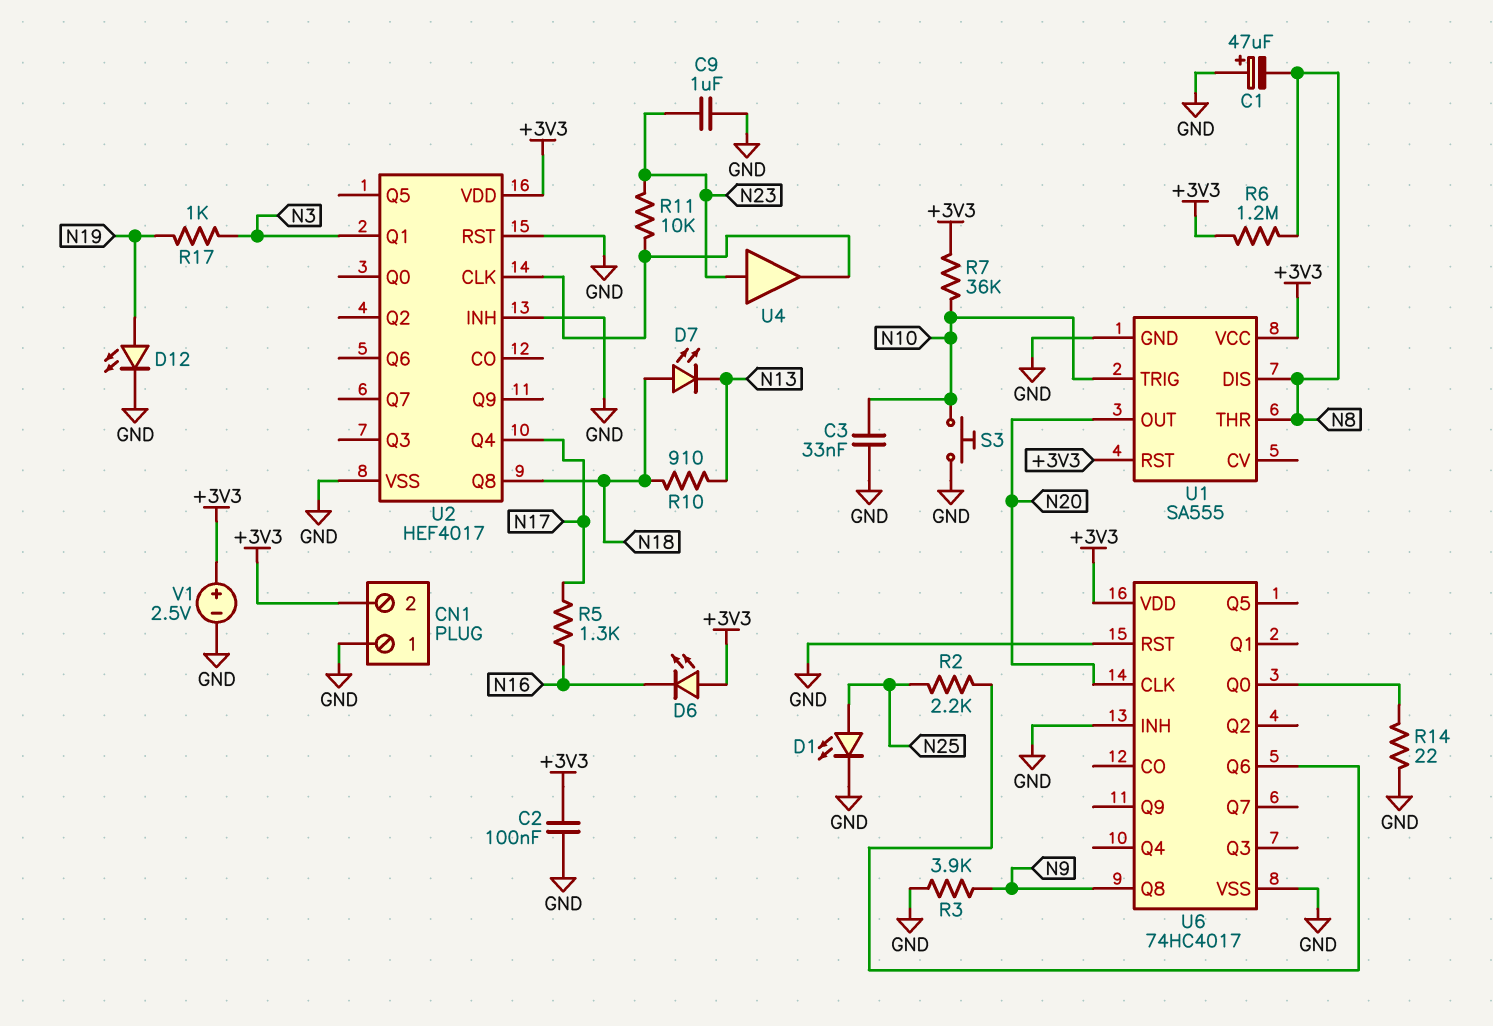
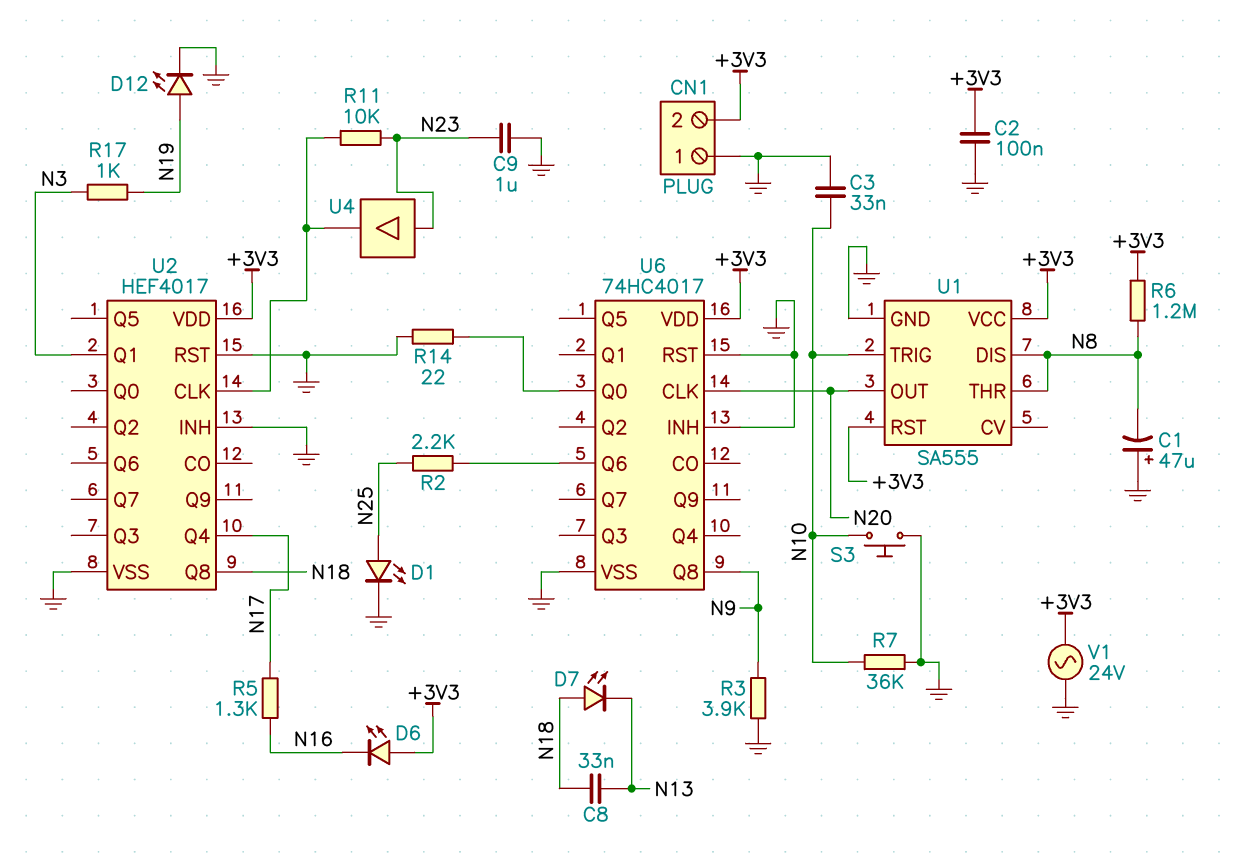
C8: none -> 33nF (N13, N18)
R7: 36k (+3V3, N10) -> 36k (GND, N10)
R10: 910 (N13, N18) -> none
V1: 2.5V (plus +3V3, minus GND) -> AC 24V (+3V3, GND)

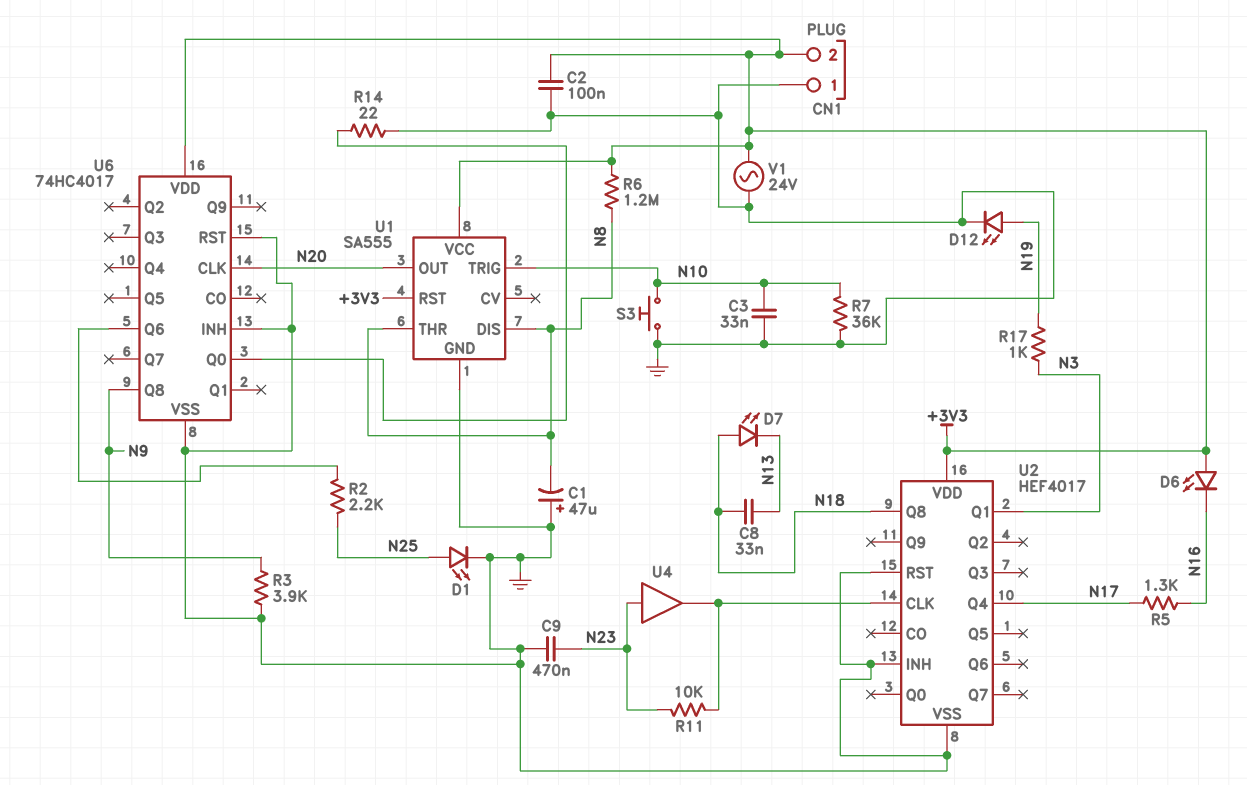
C9: 1uF (GND, N23) -> 470nF (GND, N23)

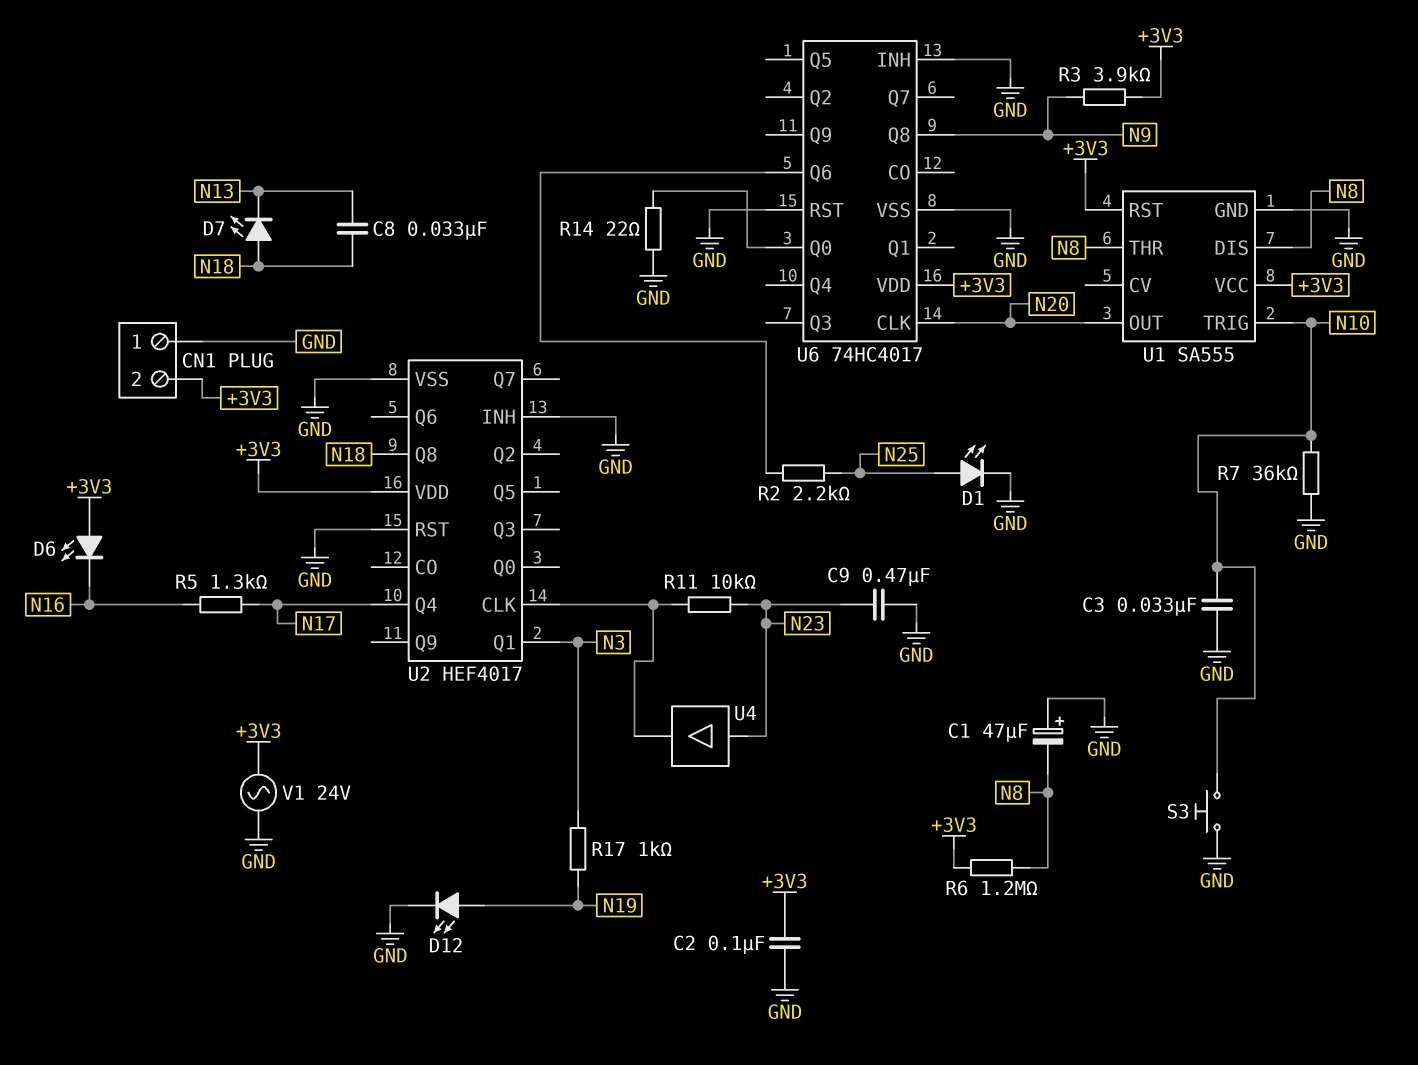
R3: 3.9k (GND, N9) -> 3.9k (+3V3, N9)

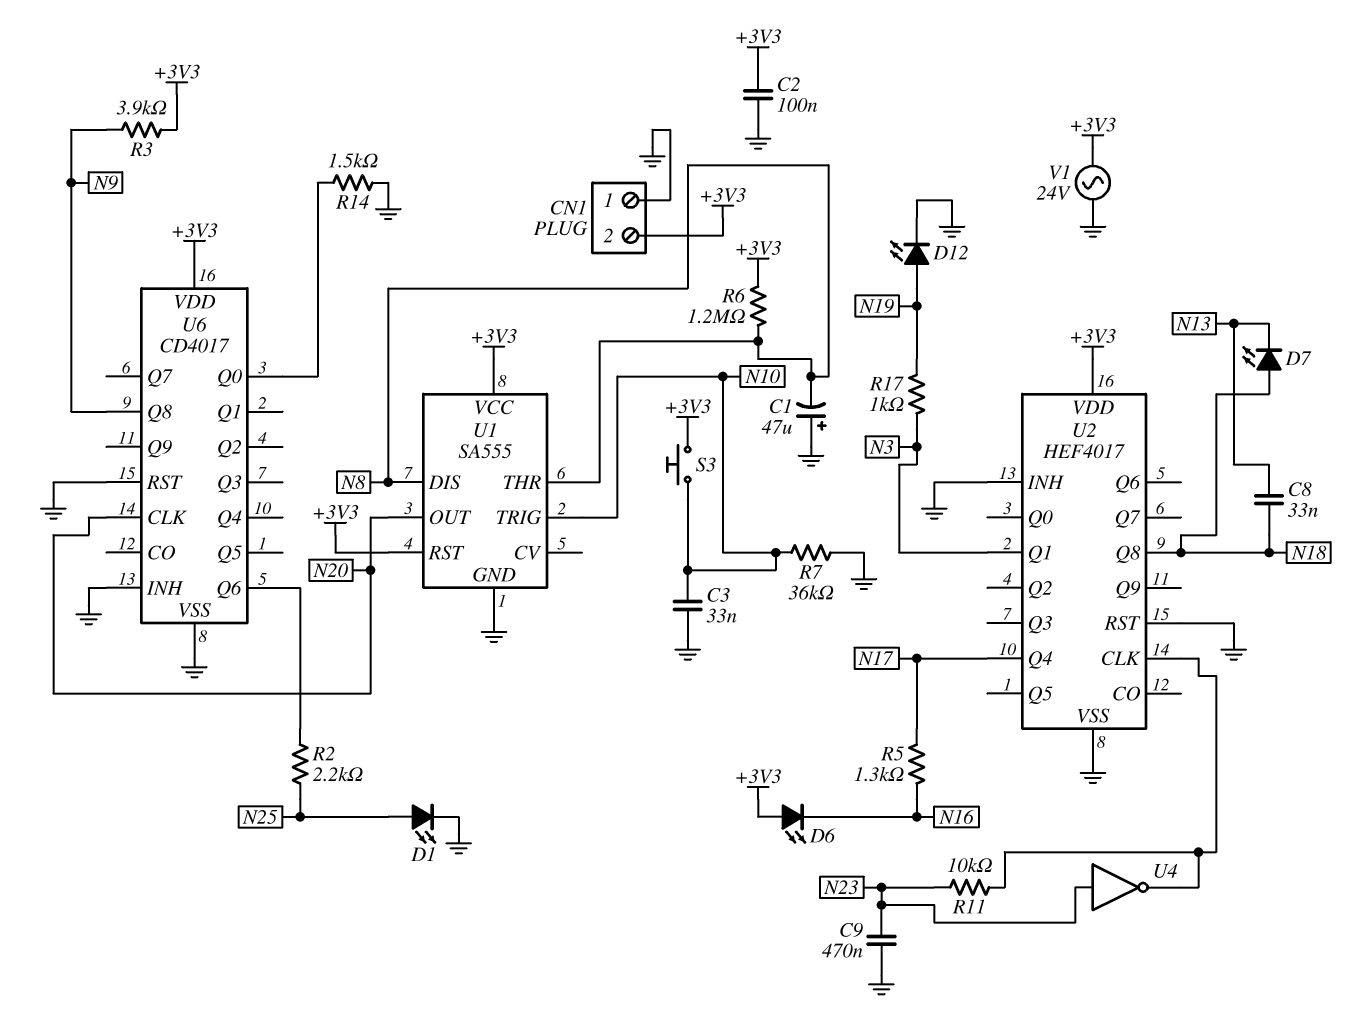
R14: 22 (GND, U6/Q0) -> 1.5k (GND, U6/Q0)
S3: button (GND, N10) -> button (+3V3, N10)
U4: buffer (in N23, out U2/CLK) -> NOT (in N23, out U2/CLK)
U6: 74HC4017 -> CD4017

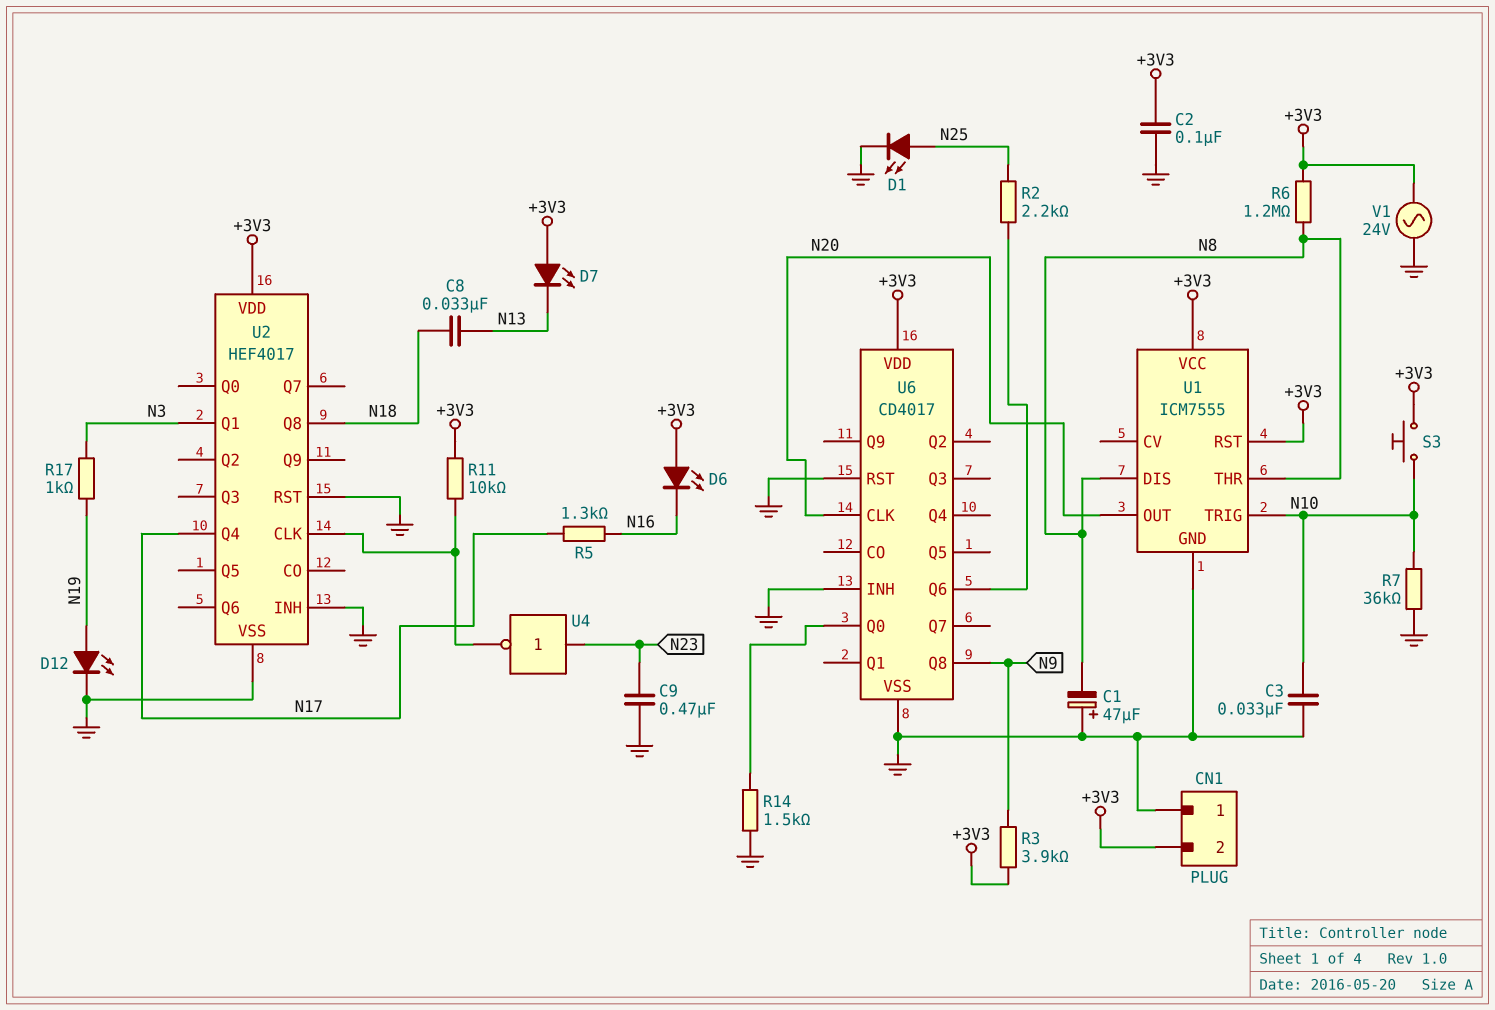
D7: LED (A N18, K N13) -> LED (A +3V3, K N13)
R11: 10k (N23, U2/CLK) -> 10k (+3V3, U2/CLK)
U1: SA555 -> ICM7555

